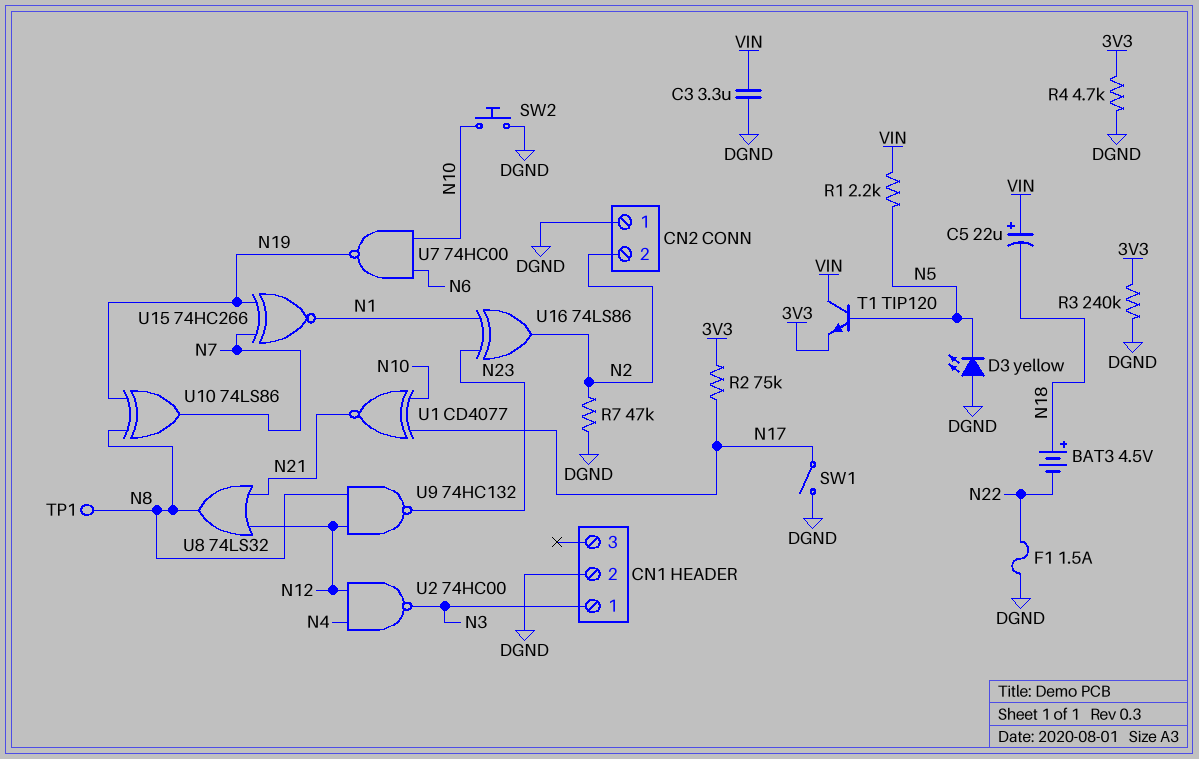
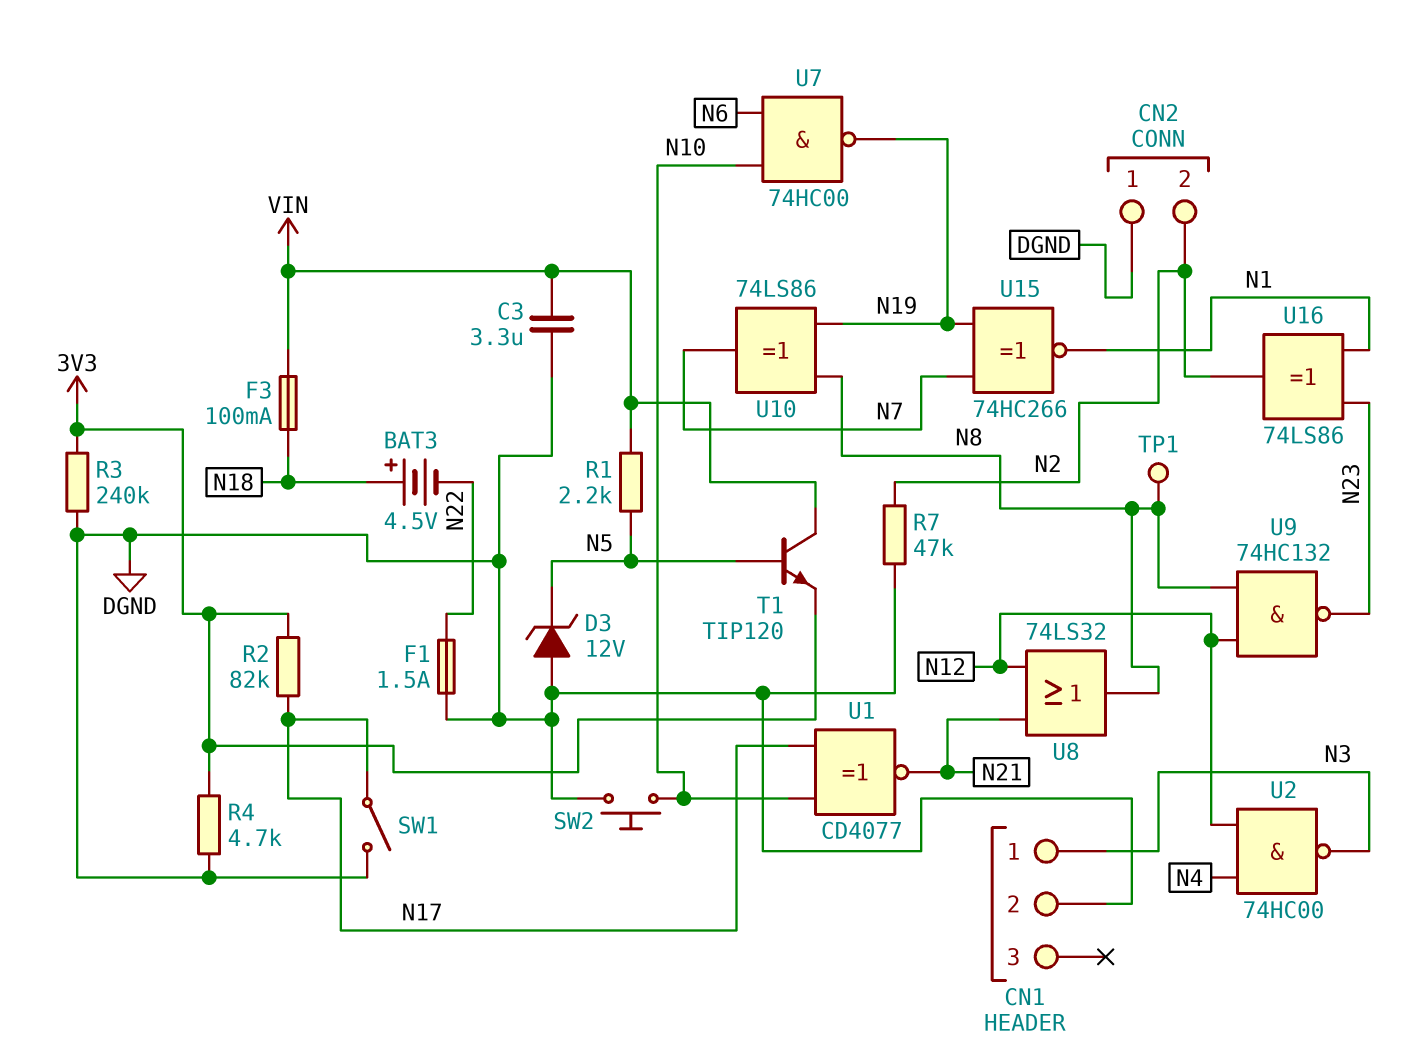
C5: 22uF (plus VIN, minus N18) -> none
D3: LED yellow (A DGND, K N5) -> zener 12V (A DGND, K N5)
F3: none -> 100mA (N18, VIN)
R2: 75k (3V3, N17) -> 82k (3V3, N17)

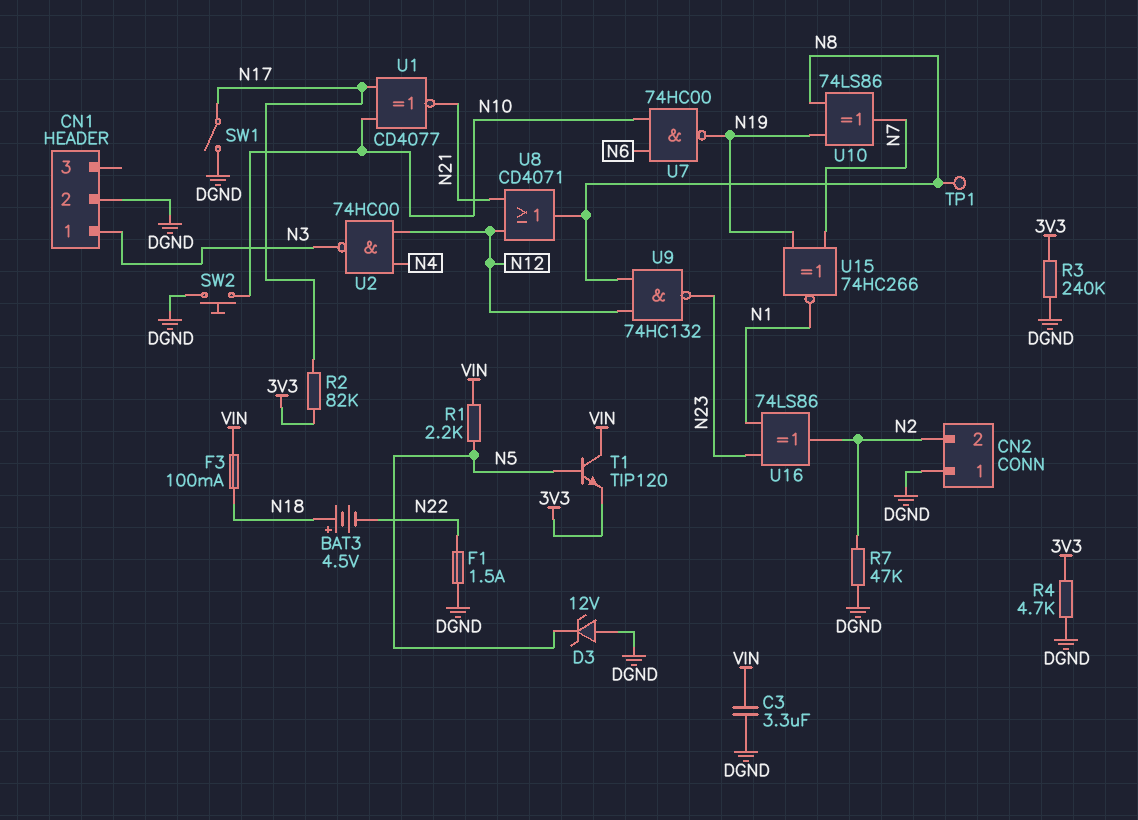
U8: OR 74LS32 (in N12, in N21, out N8) -> OR CD4071 (in N12, in N21, out N8)

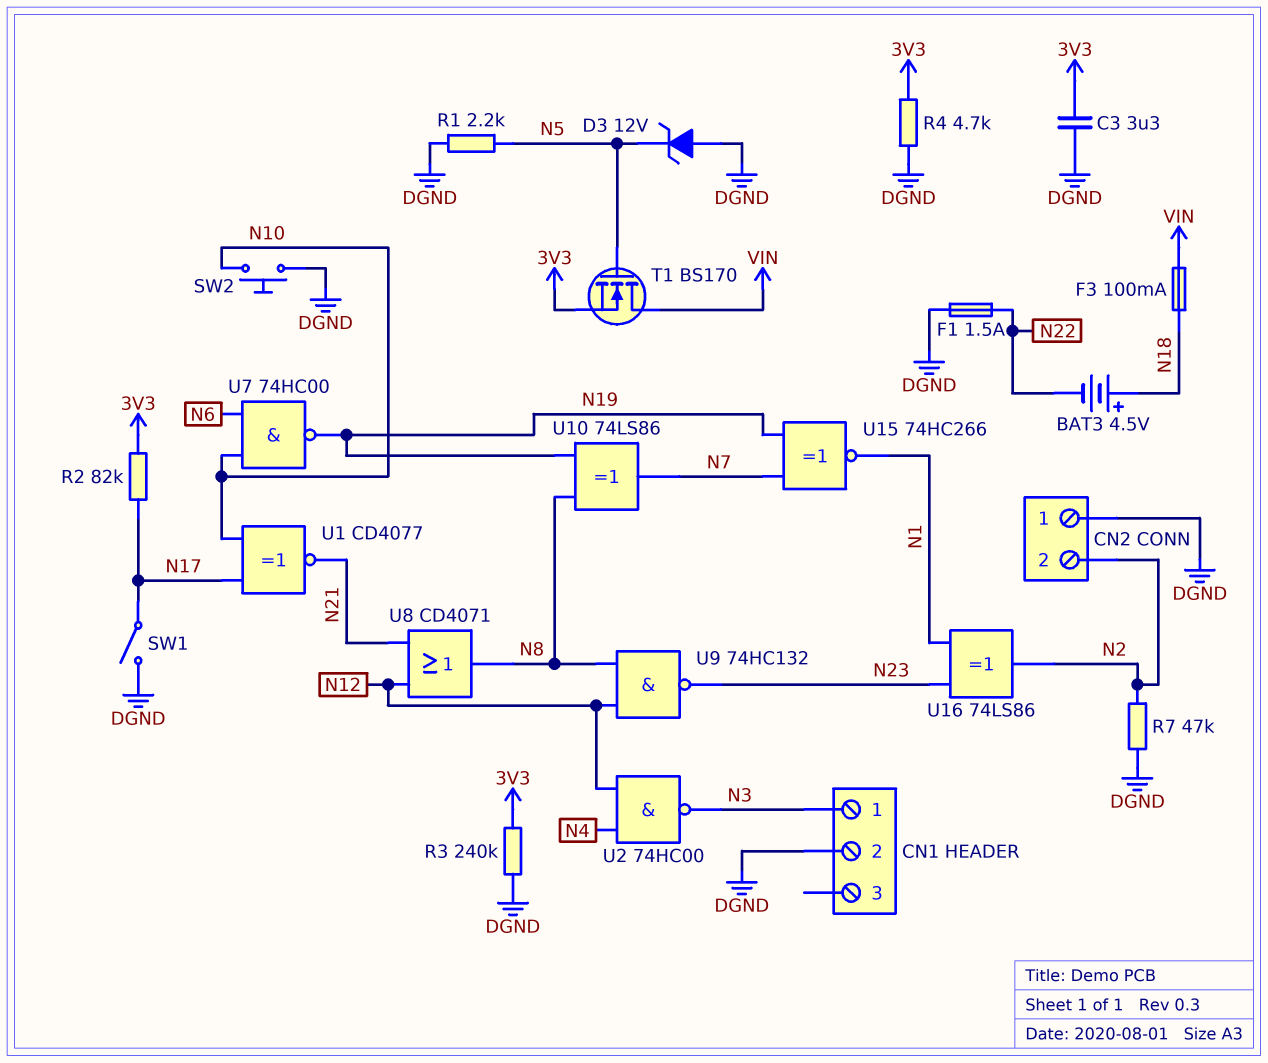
C3: 3.3uF (DGND, VIN) -> 3.3uF (3V3, DGND)
R1: 2.2k (N5, VIN) -> 2.2k (DGND, N5)
T1: NPN TIP120 (B N5, C VIN, E 3V3) -> NMOS BS170 (G N5, D VIN, S 3V3)
TP1: test point (N8) -> none

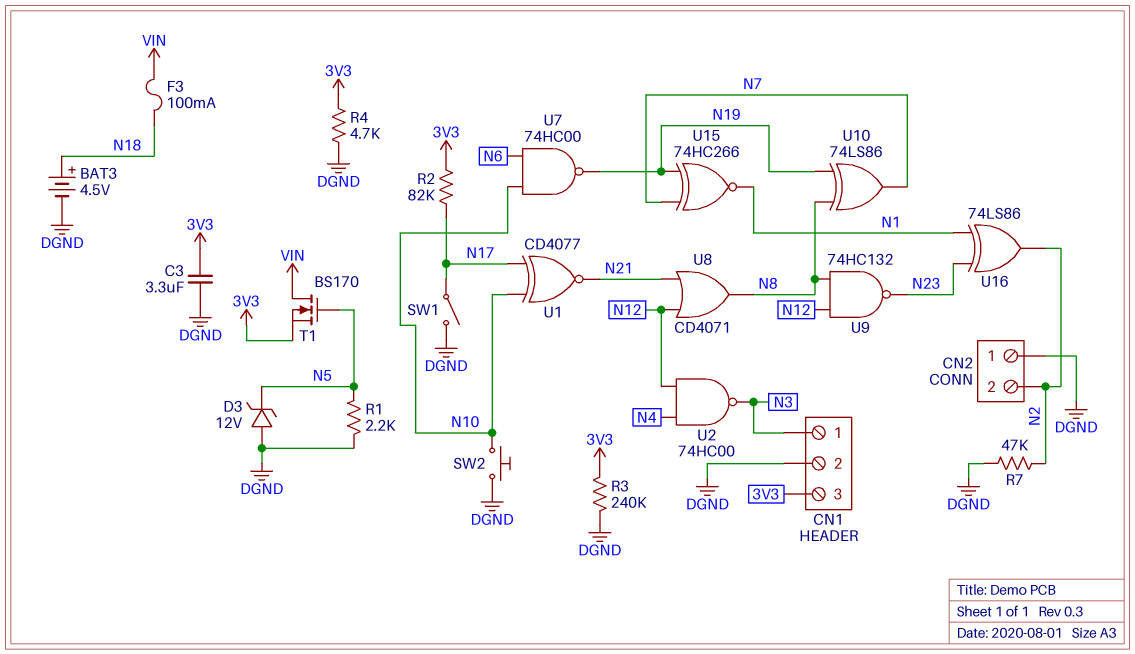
BAT3: 4.5V (plus N18, minus N22) -> 4.5V (plus N18, minus DGND)
CN1 pin 3: none -> 3V3
F1: 1.5A (DGND, N22) -> none

